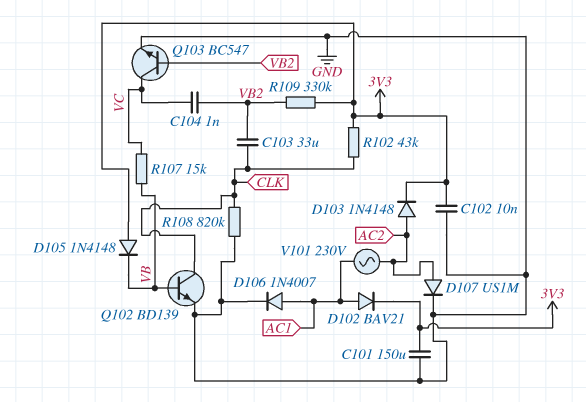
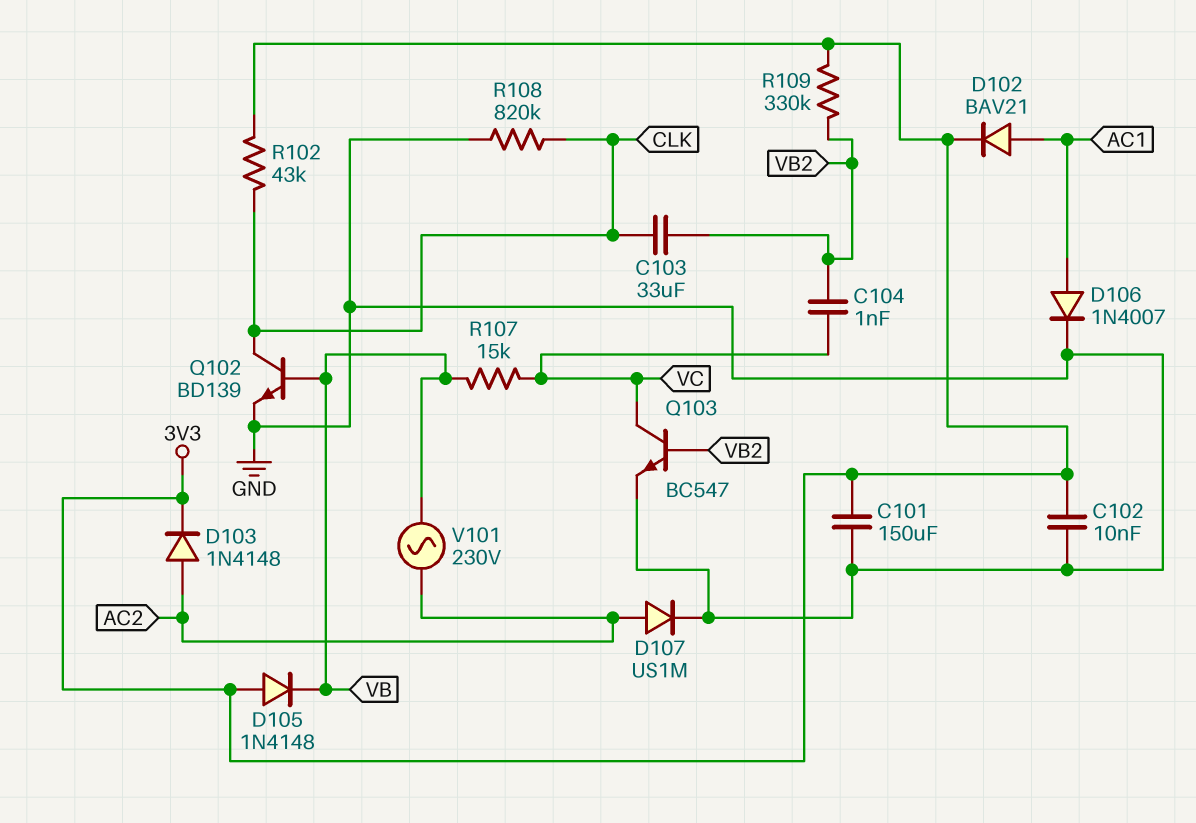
V101: AC 230V (AC1, AC2) -> AC 230V (AC2, VB)

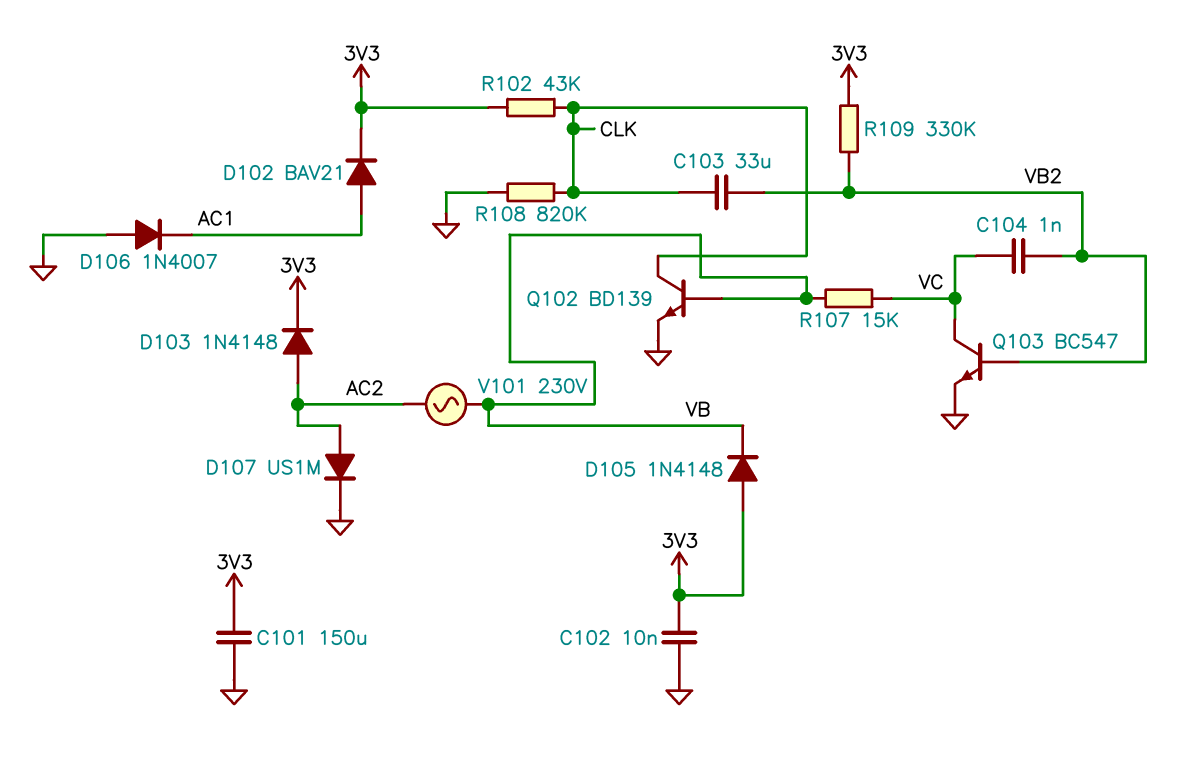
D106: diode 1N4007 (A AC1, K GND) -> diode 1N4007 (A GND, K AC1)

